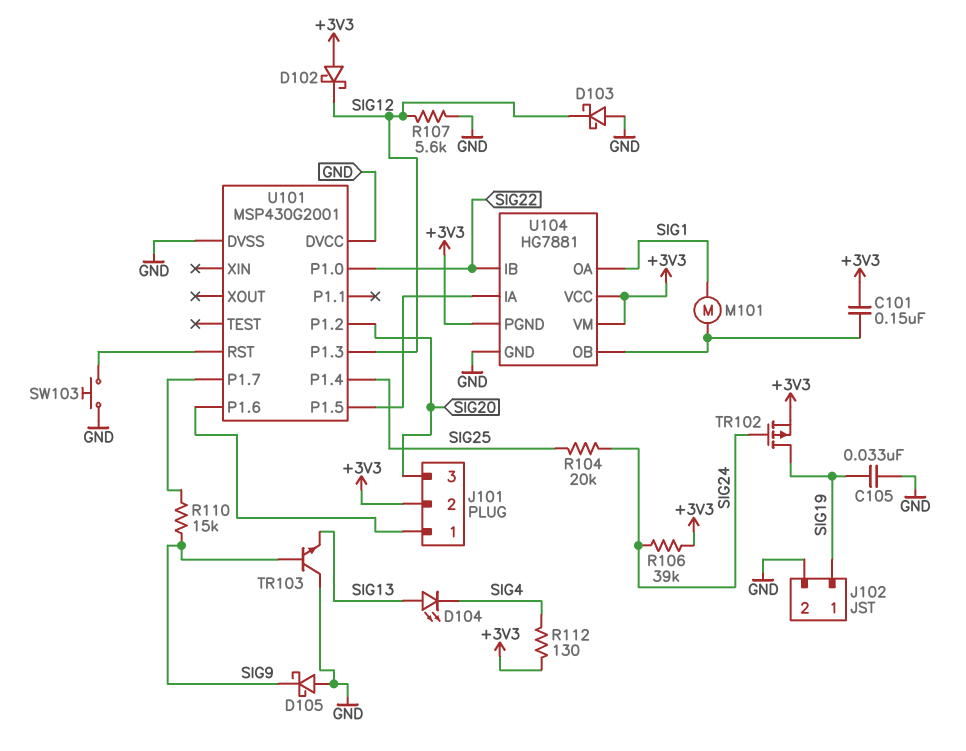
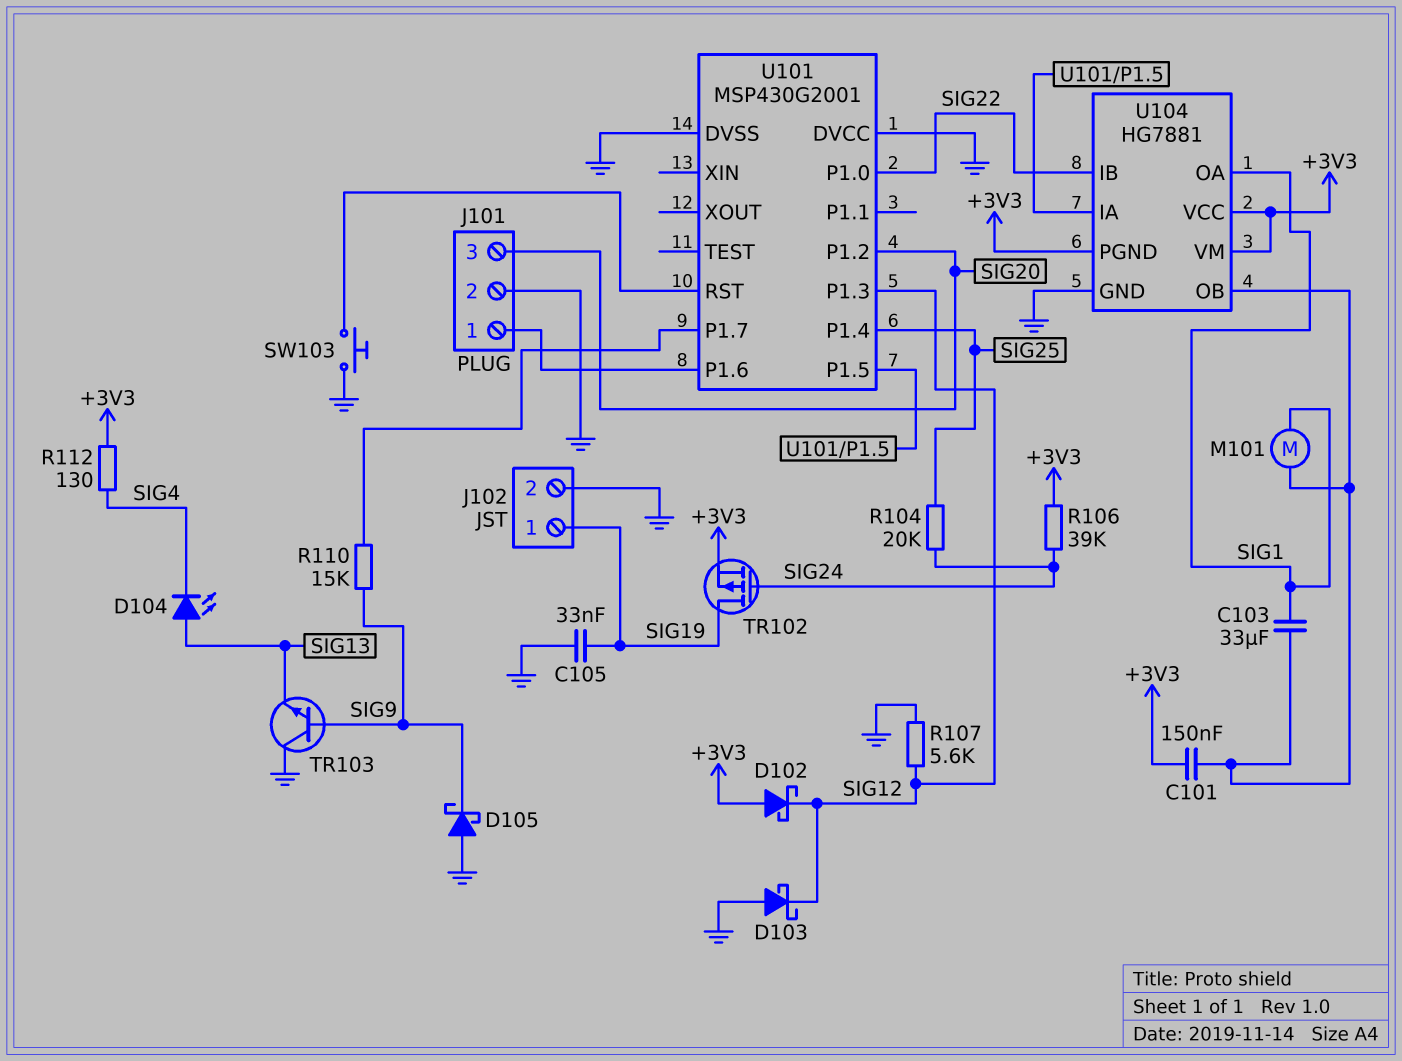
C103: none -> 33uF (SIG1, U104/OB)
J101 pin 2: +3V3 -> GND

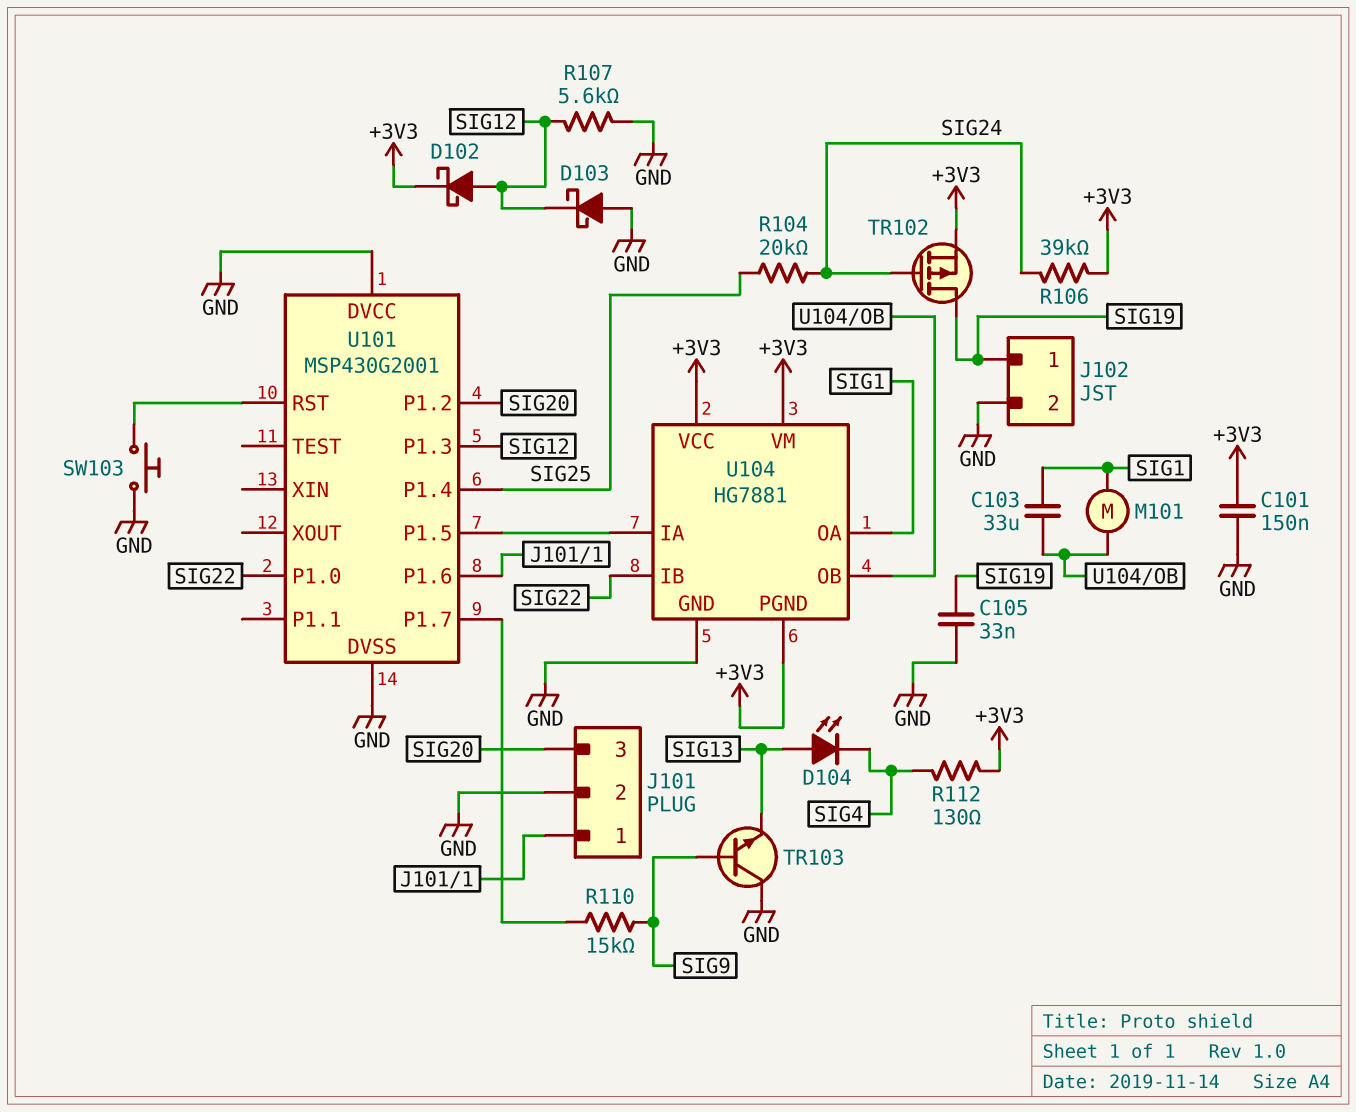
C101: 150nF (+3V3, U104/OB) -> 150nF (+3V3, GND)
D102: schottky (A +3V3, K SIG12) -> schottky (A SIG12, K +3V3)
D105: schottky (A GND, K SIG9) -> none

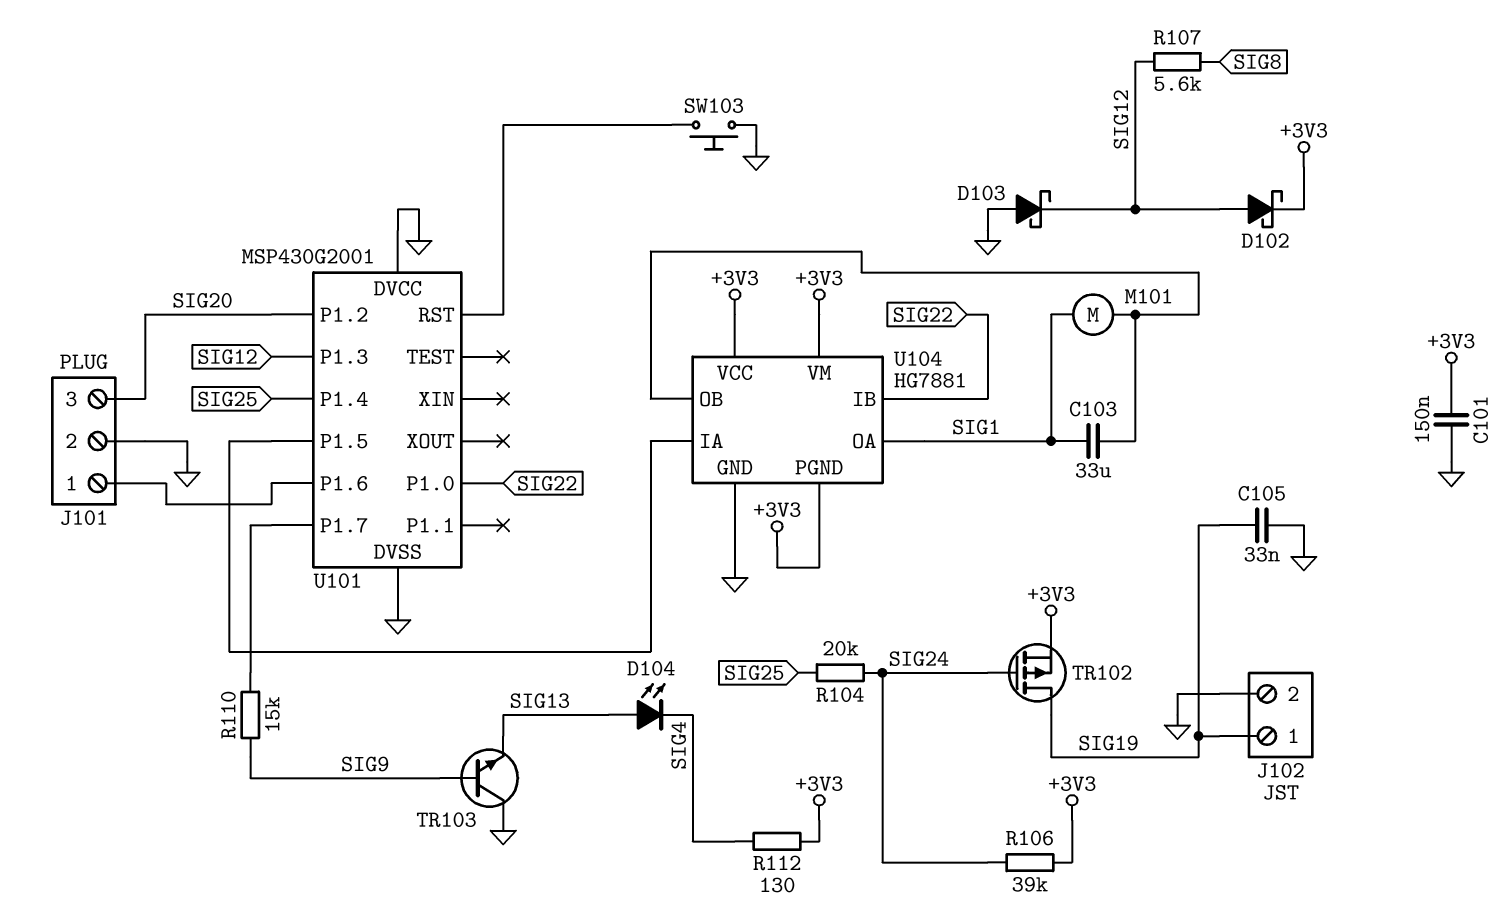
R107: 5.6k (GND, SIG12) -> 5.6k (SIG8, SIG12)

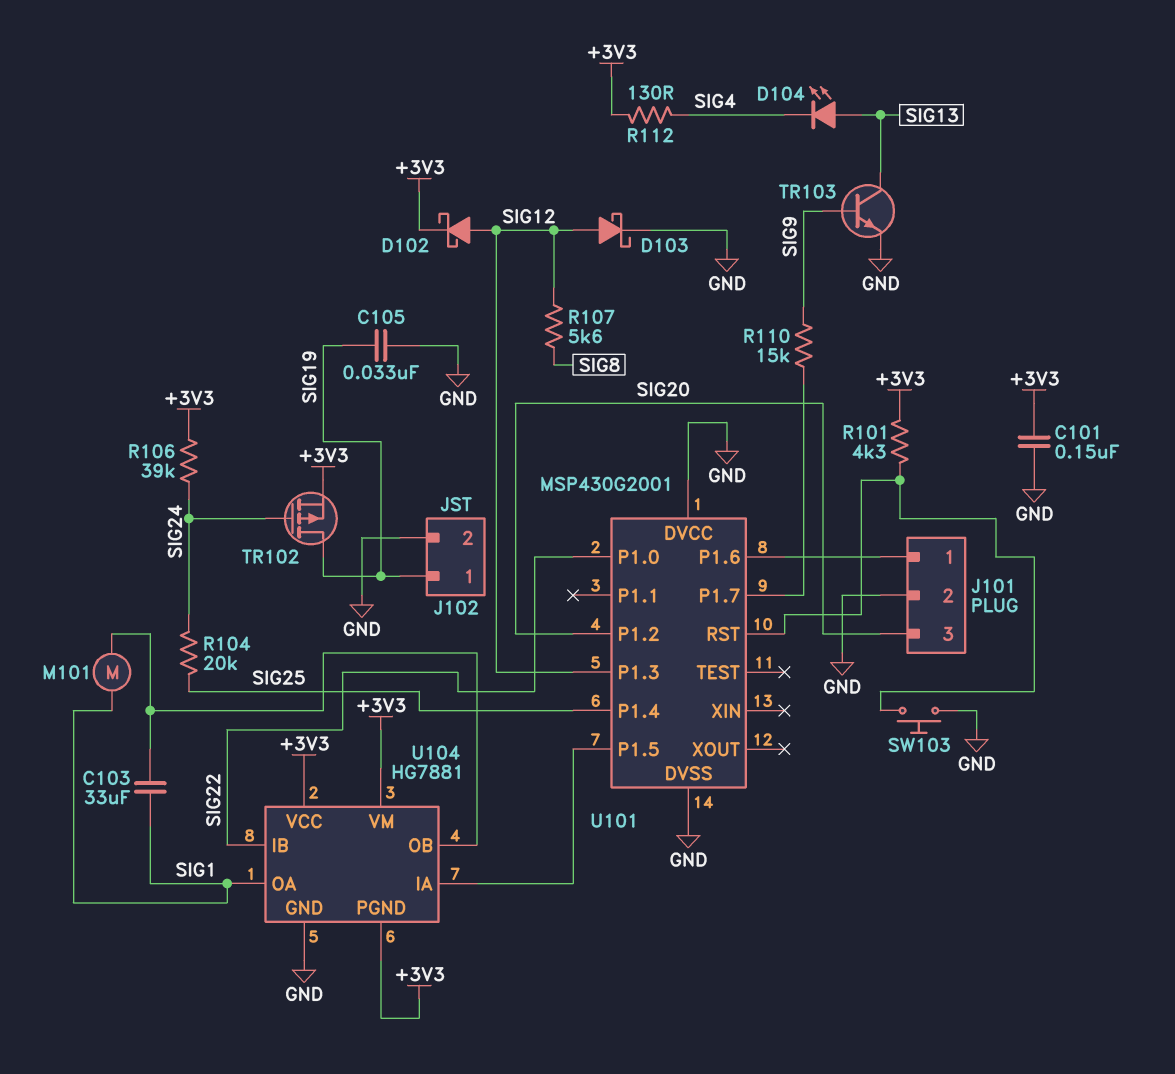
D103: schottky (A GND, K SIG12) -> schottky (A SIG12, K GND)
R101: none -> 4.3k (+3V3, U101/RST)
TR103: NPN (B SIG9, C GND, E SIG13) -> NPN (B SIG9, C SIG13, E GND)

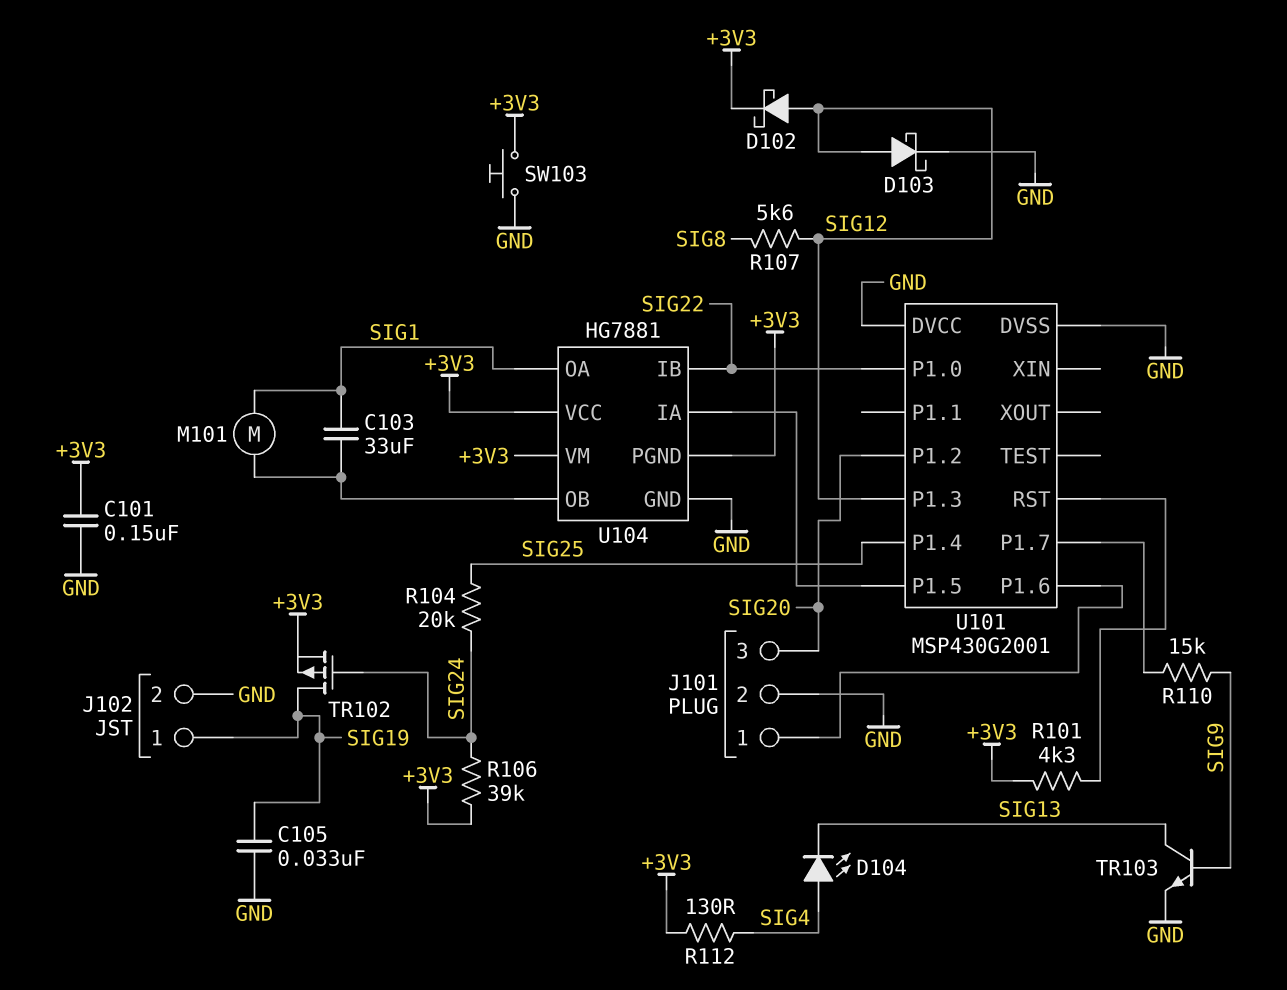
D104: LED (A SIG13, K SIG4) -> LED (A SIG4, K SIG13)
SW103: button (GND, U101/RST) -> button (+3V3, GND)

